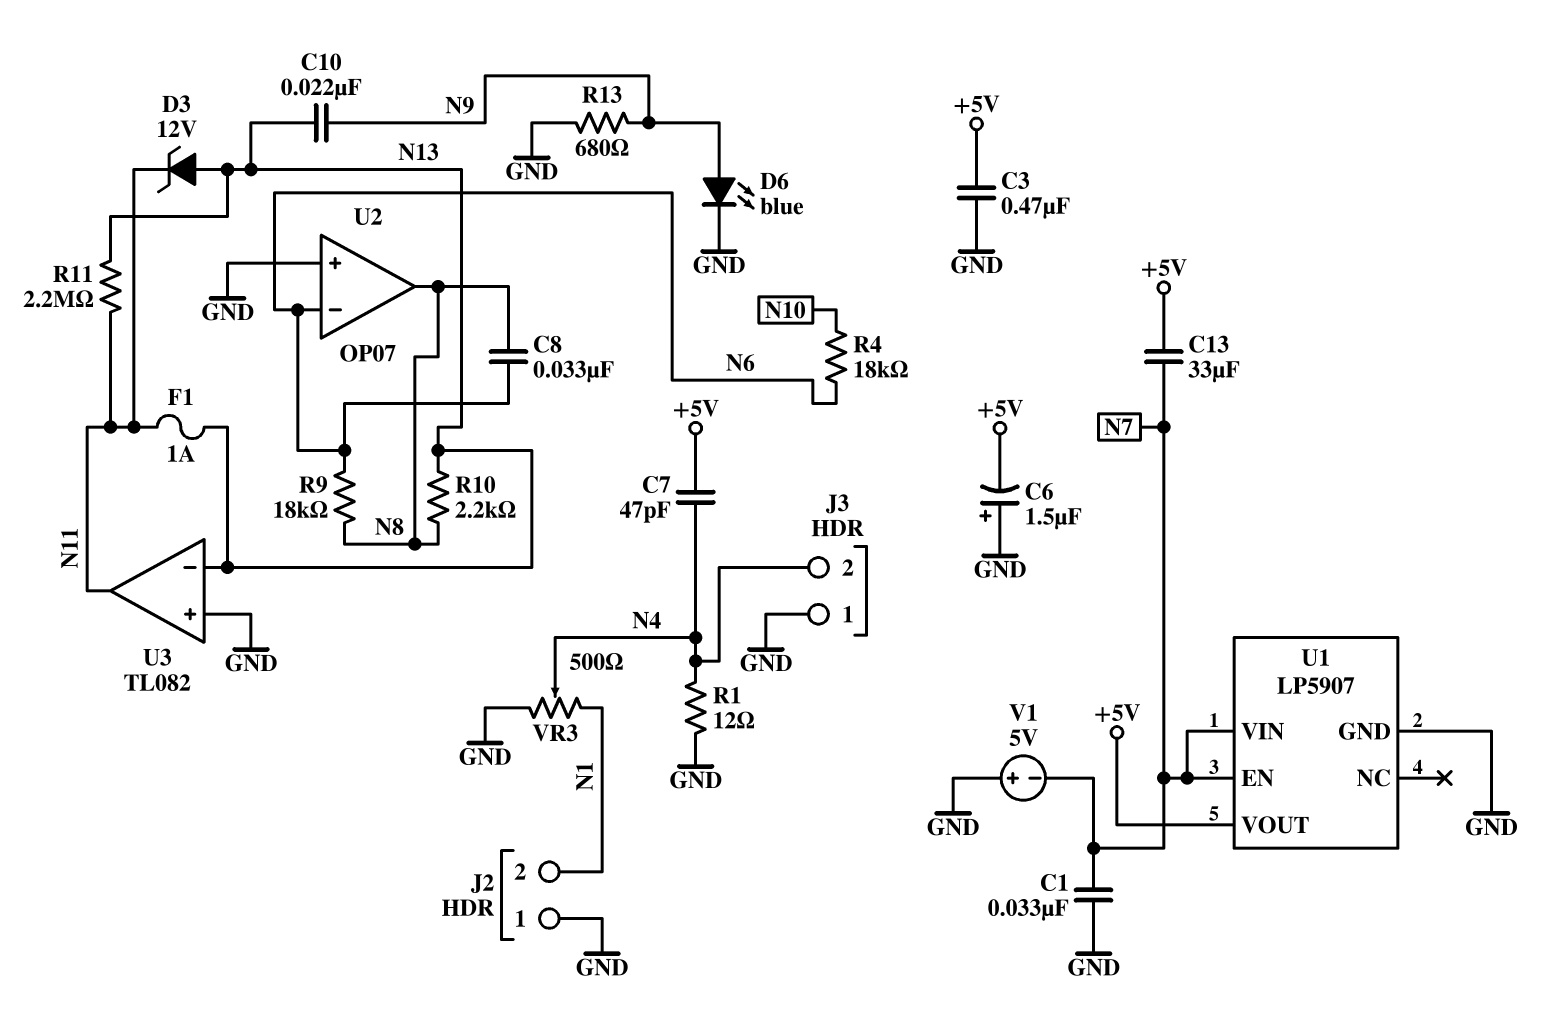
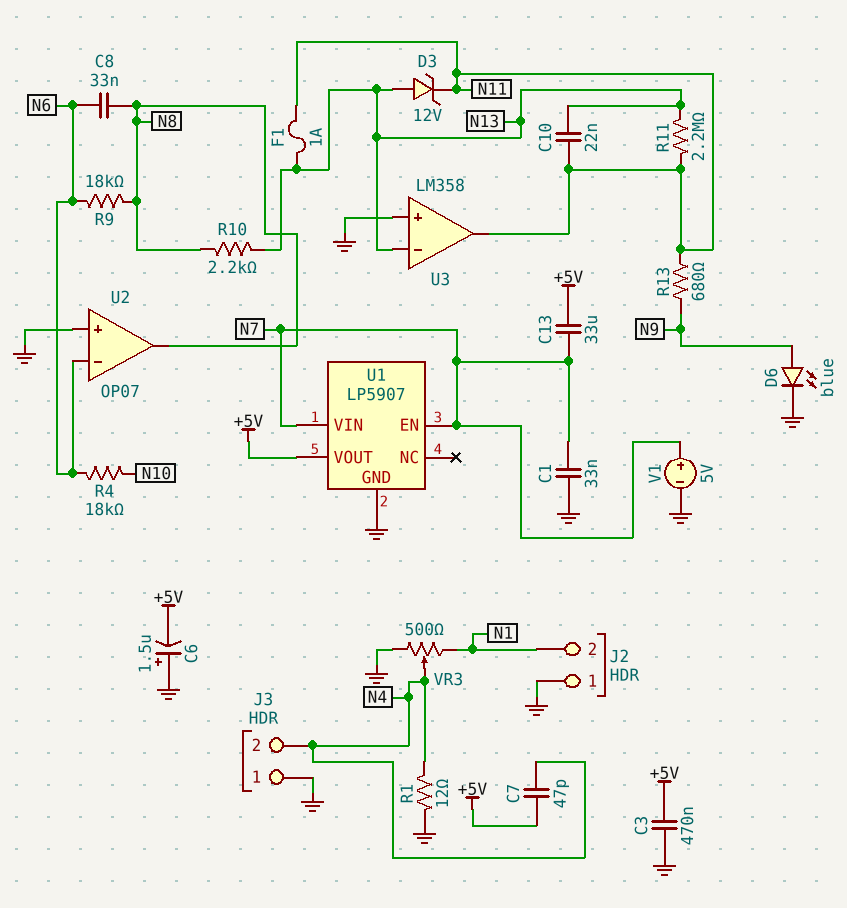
C10: 22nF (N9, N13) -> 22nF (N11, N13)
R13: 680 (GND, N9) -> 680 (N9, N11)
U3: TL082 -> LM358
V1: 5V (plus GND, minus N7) -> 5V (plus N7, minus GND)

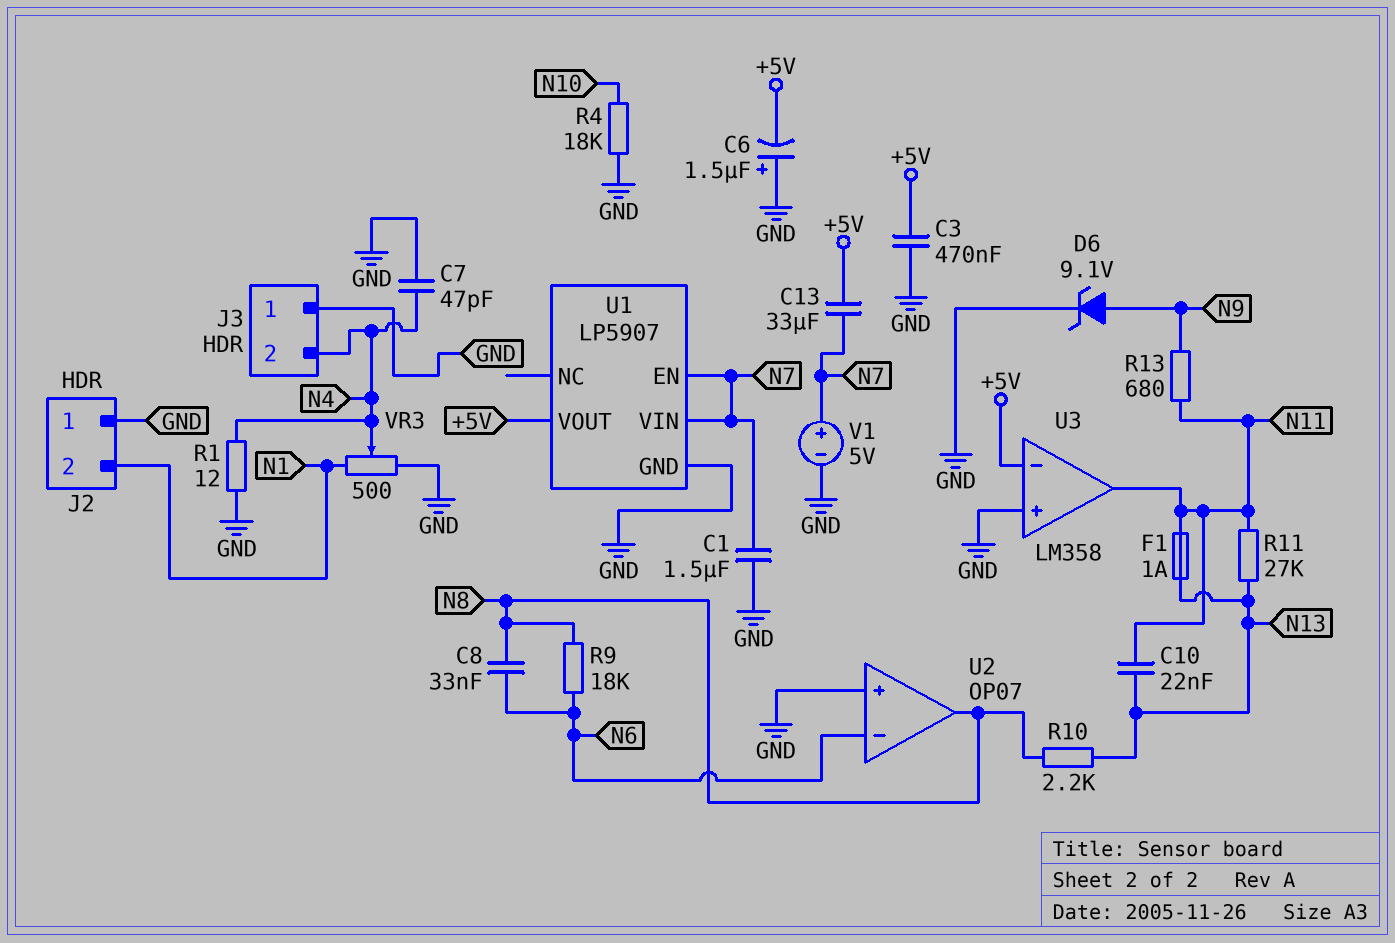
C1: 33nF (GND, N7) -> 1.5uF (GND, N7)
C7: 47pF (+5V, N4) -> 47pF (GND, N4)
D3: zener 12V (A N13, K N11) -> none
D6: LED blue (A N9, K GND) -> zener 9.1V (A N9, K GND)
R4: 18k (N6, N10) -> 18k (GND, N10)
R11: 2.2M (N11, N13) -> 27k (N11, N13)
U3 pin in-: N13 -> +5V

